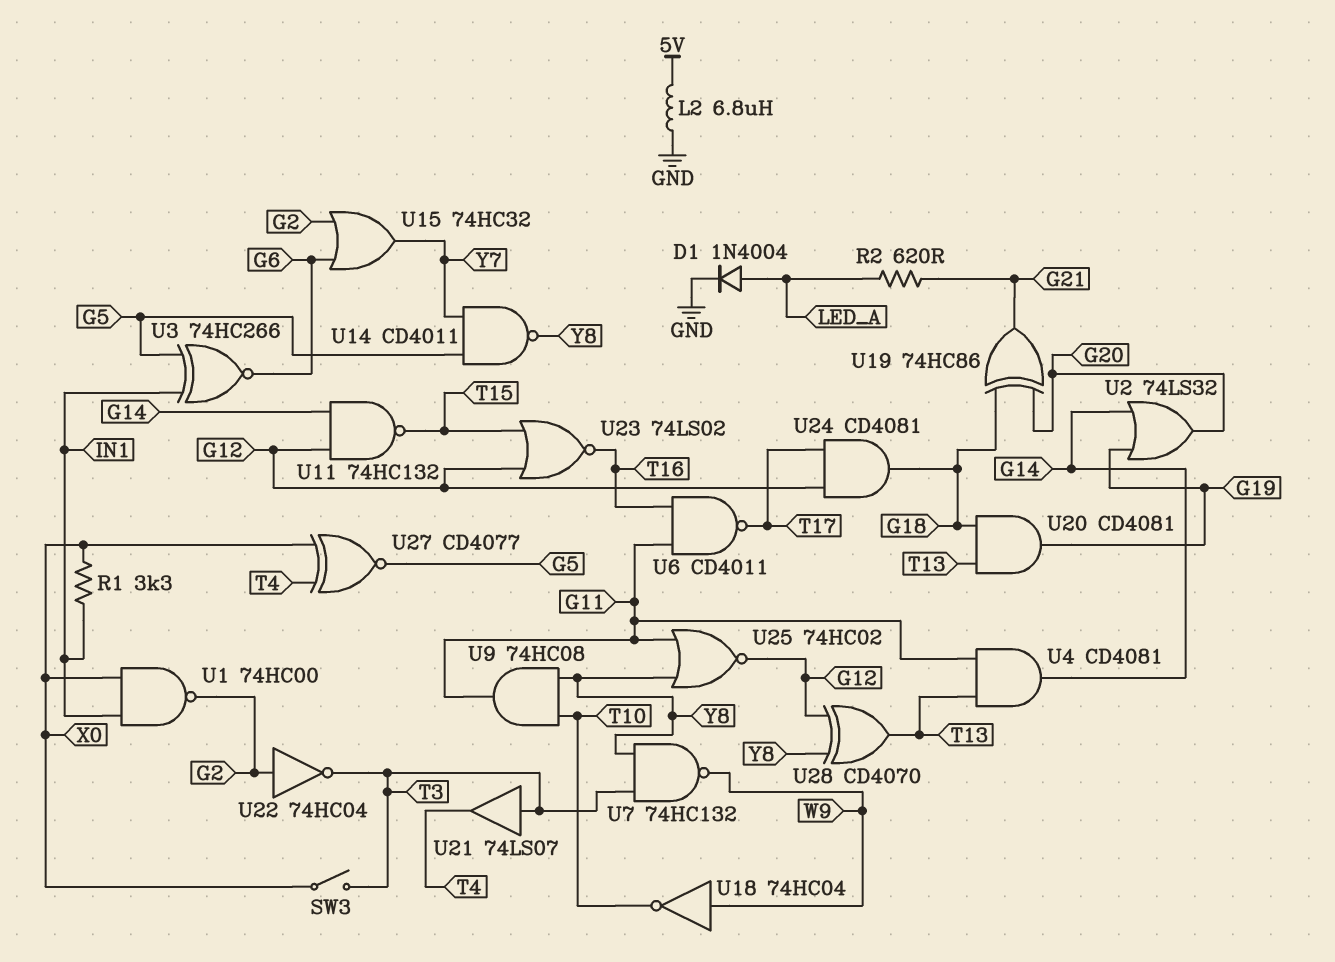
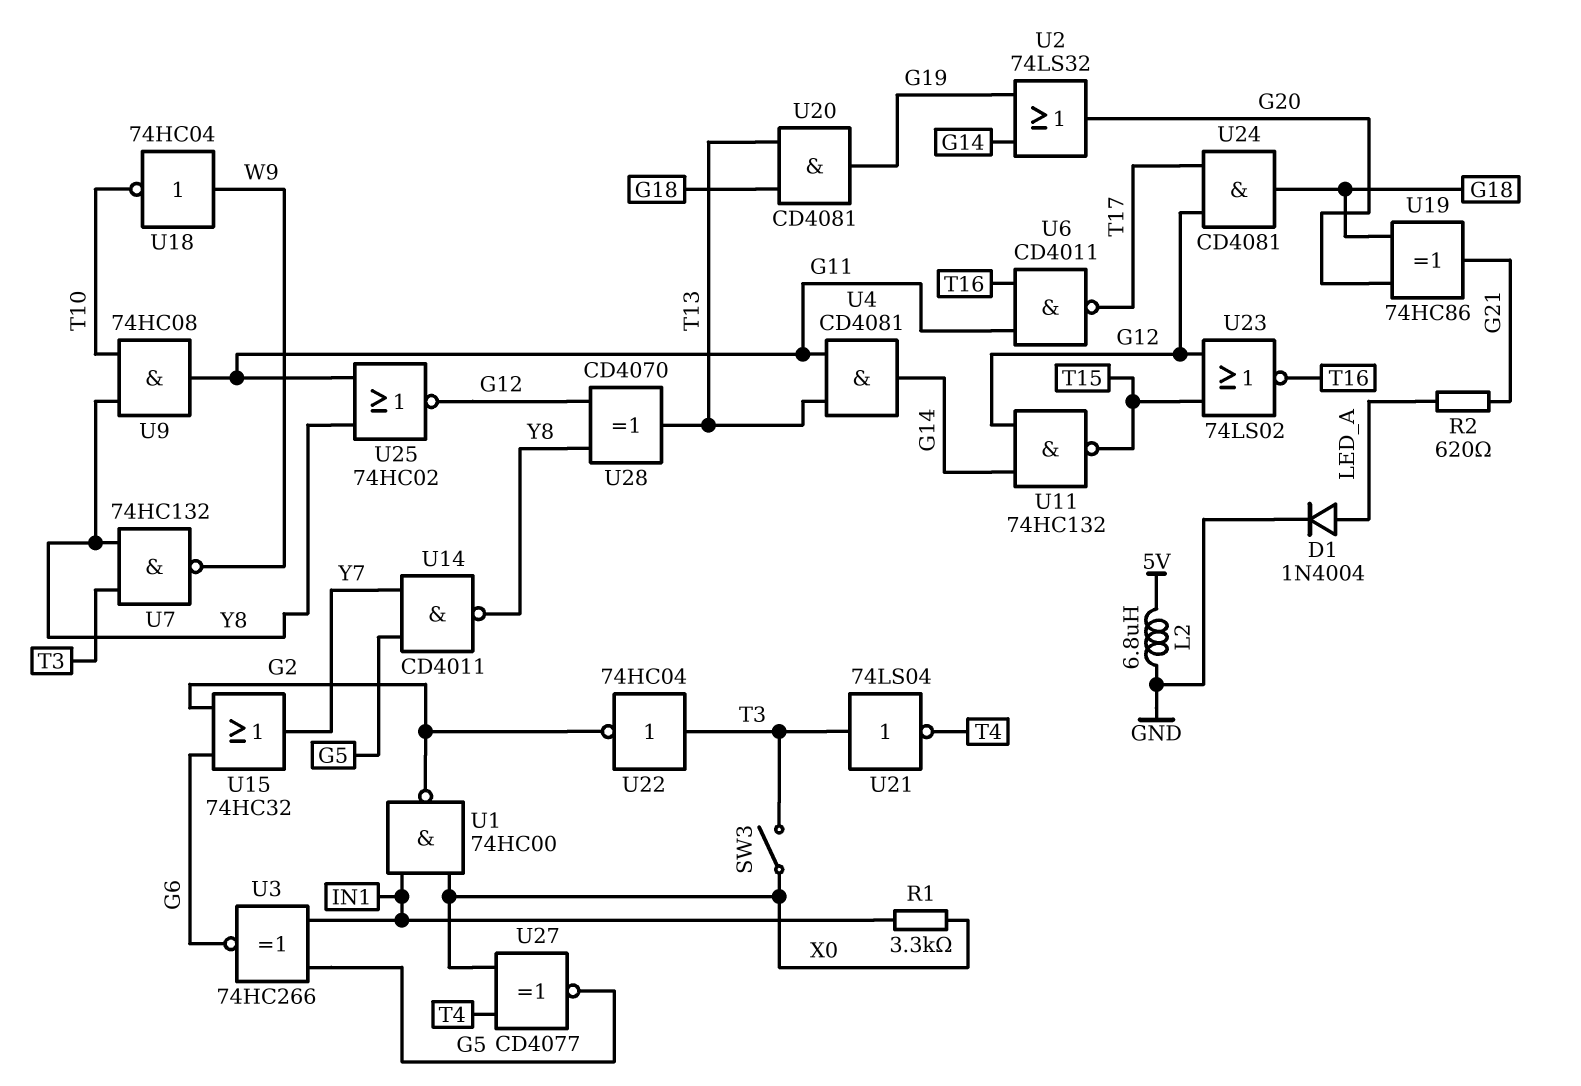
U21: buffer 74LS07 (in T3, out T4) -> NOT 74LS04 (in T3, out T4)
U22: NOT 74HC04 (in G2, out T3) -> NOT 74HC04 (in T3, out G2)

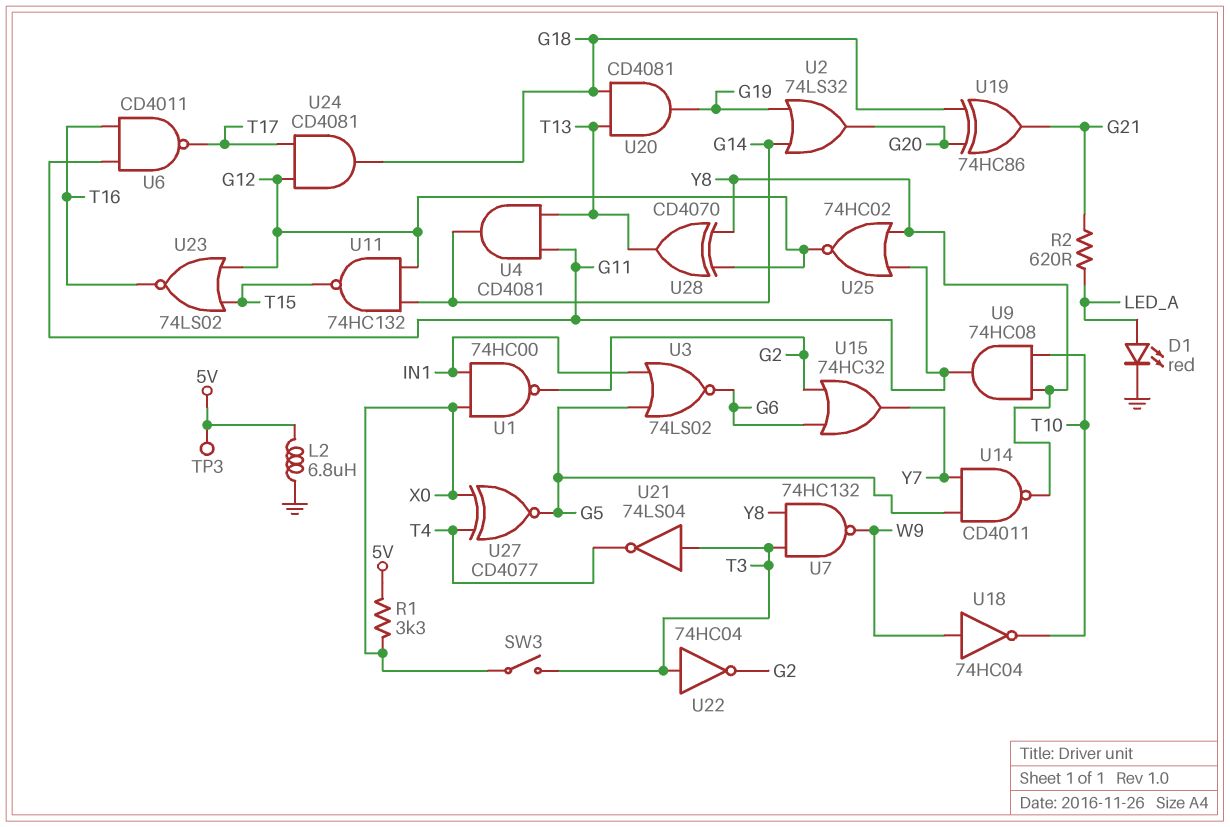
D1: diode 1N4004 (A LED_A, K GND) -> LED red (A LED_A, K GND)
R1: 3.3k (IN1, X0) -> 3.3k (5V, X0)
TP3: none -> test point (5V)
U3: XNOR 74HC266 (in G5, in IN1, out G6) -> NOR 74LS02 (in G5, in IN1, out G6)

